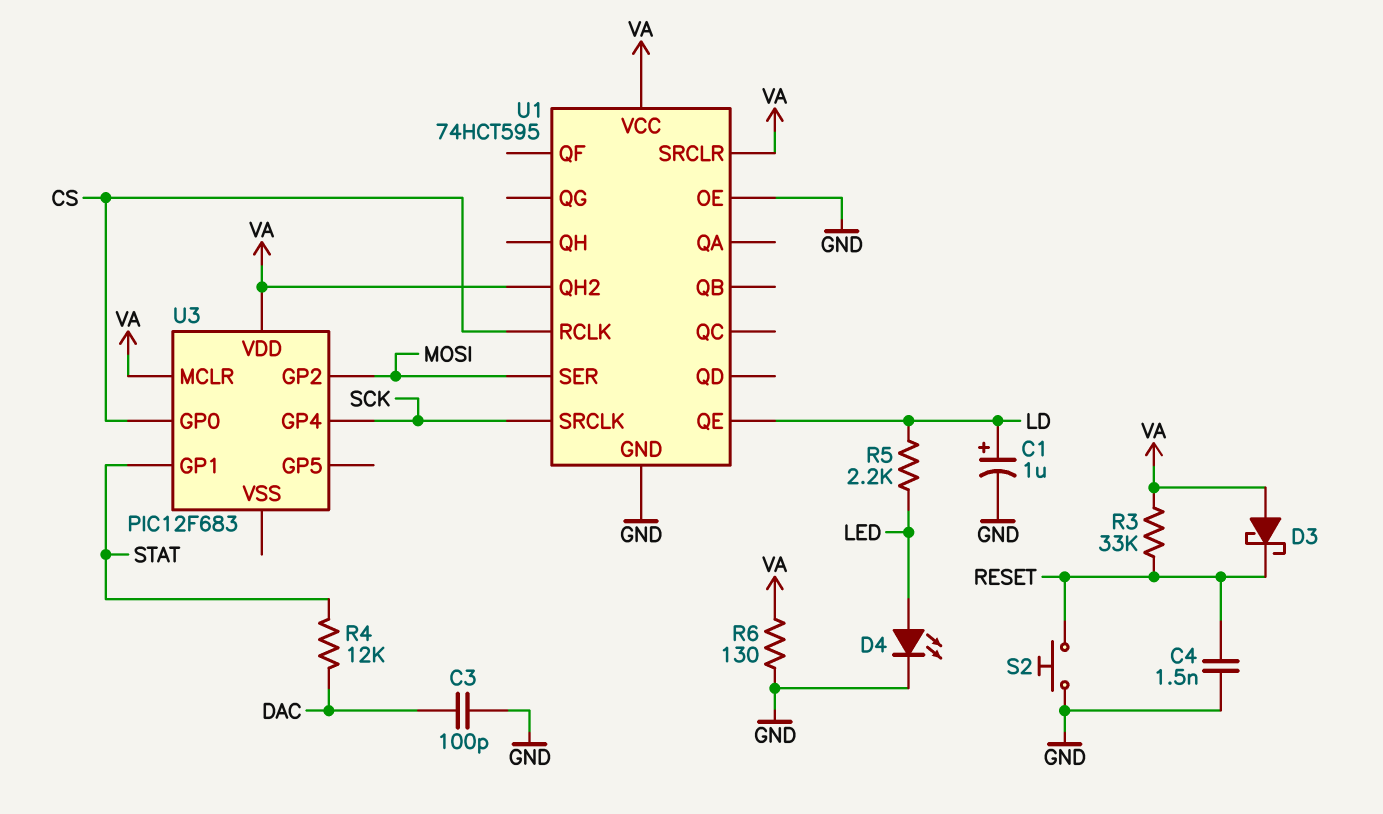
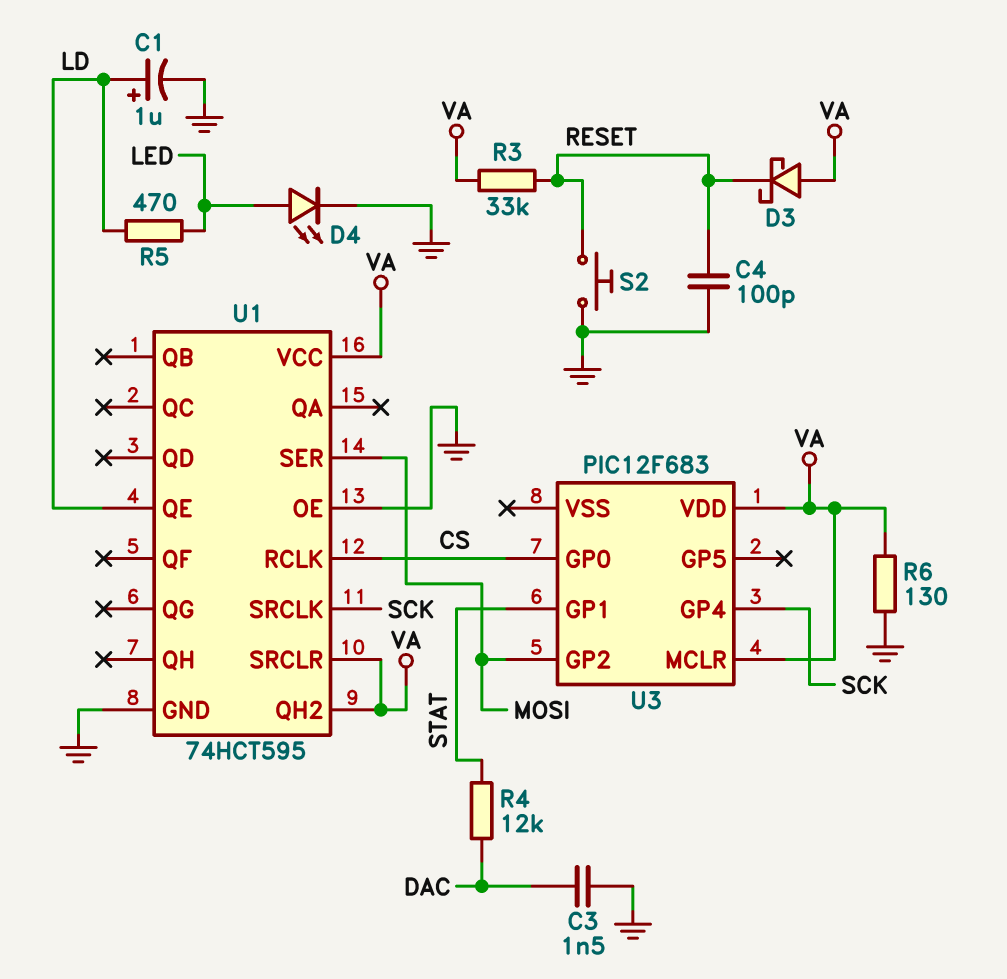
C3: 100pF (DAC, GND) -> 1.5nF (DAC, GND)
C4: 1.5nF (GND, RESET) -> 100pF (GND, RESET)
R5: 2.2k (LD, LED) -> 470 (LD, LED)

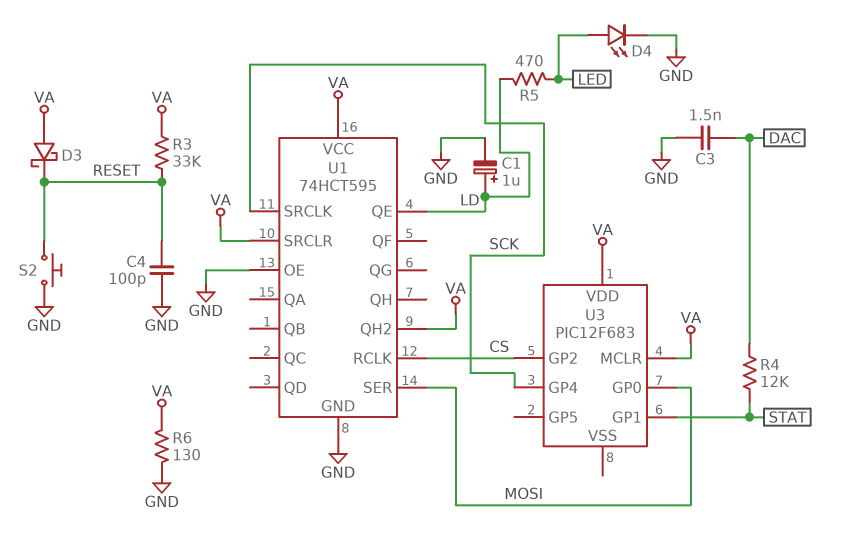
U3 pin GP0: CS -> MOSI
U3 pin GP2: MOSI -> CS

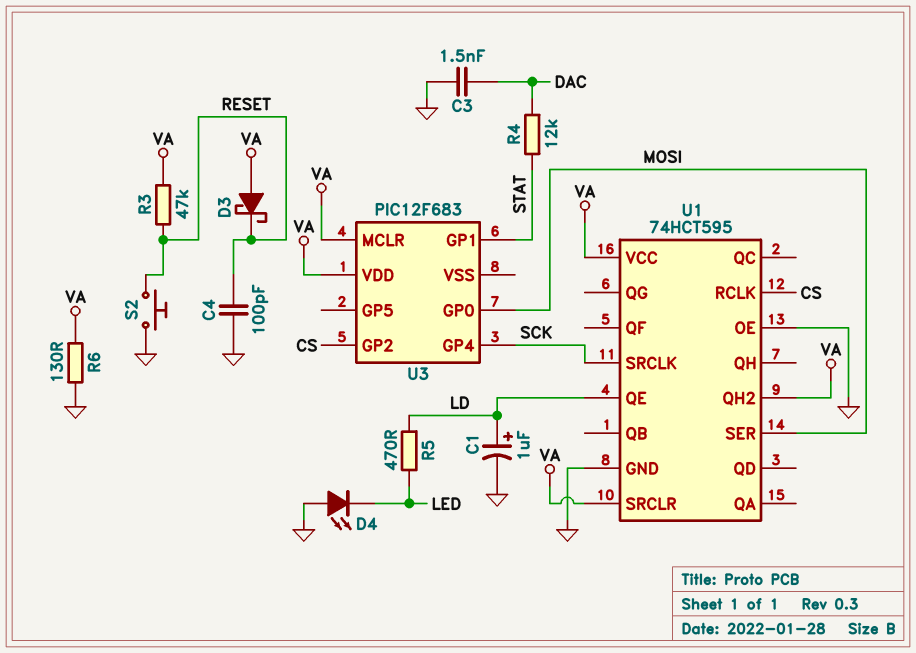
D4: LED (A LED, K GND) -> LED (A GND, K LED)
R3: 33k (RESET, VA) -> 47k (RESET, VA)

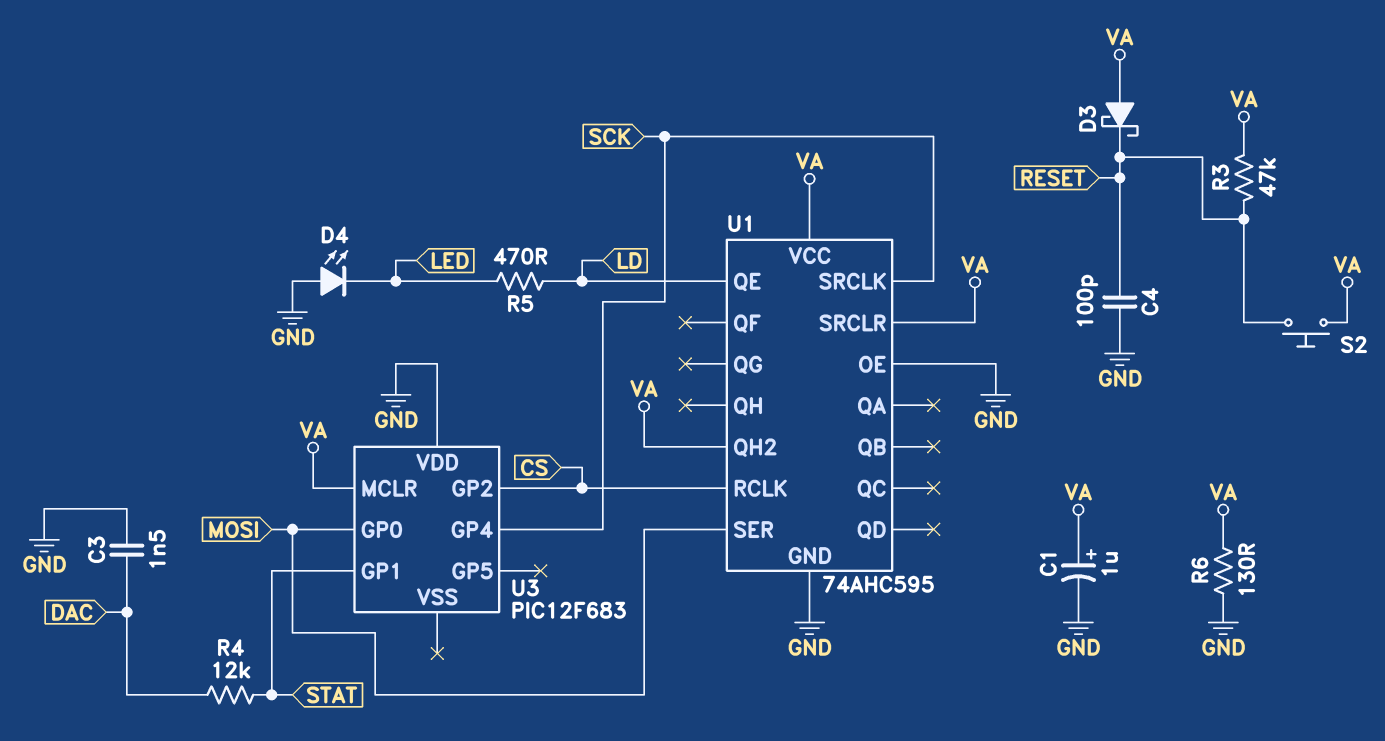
C1: 1uF (plus LD, minus GND) -> 1uF (plus VA, minus GND)
S2: button (GND, RESET) -> button (RESET, VA)
U1: 74HCT595 -> 74AHC595
U3 pin VDD: VA -> GND

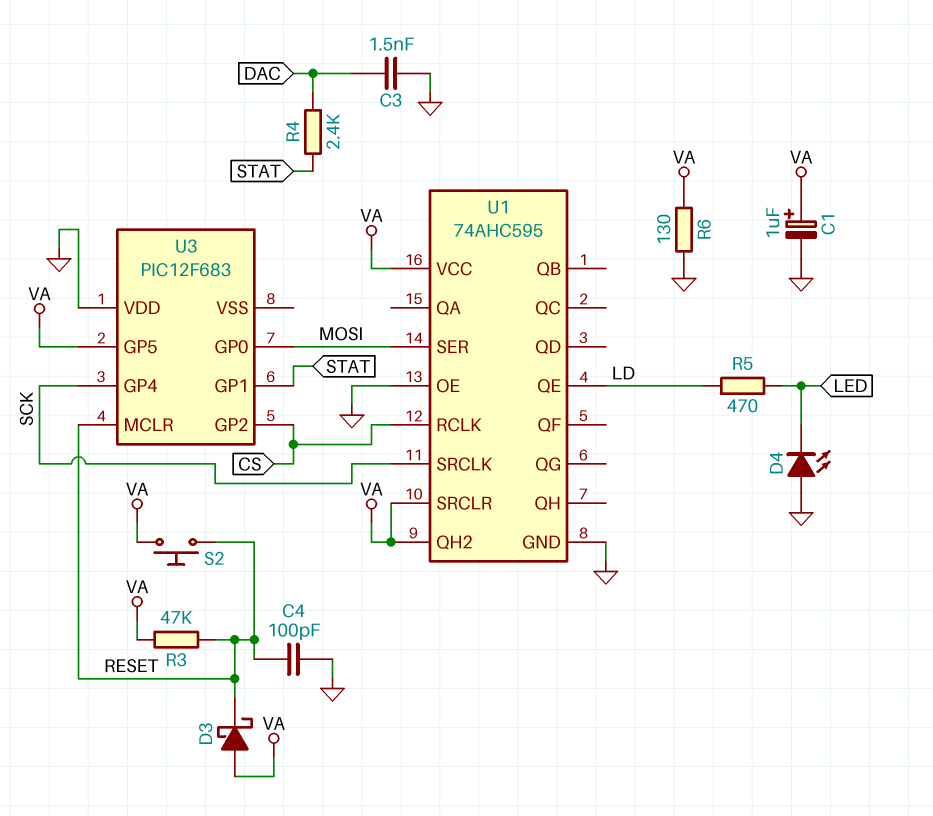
R4: 12k (DAC, STAT) -> 2.4k (DAC, STAT)
U3 pin GP5: none -> VA
U3 pin MCLR: VA -> RESET

